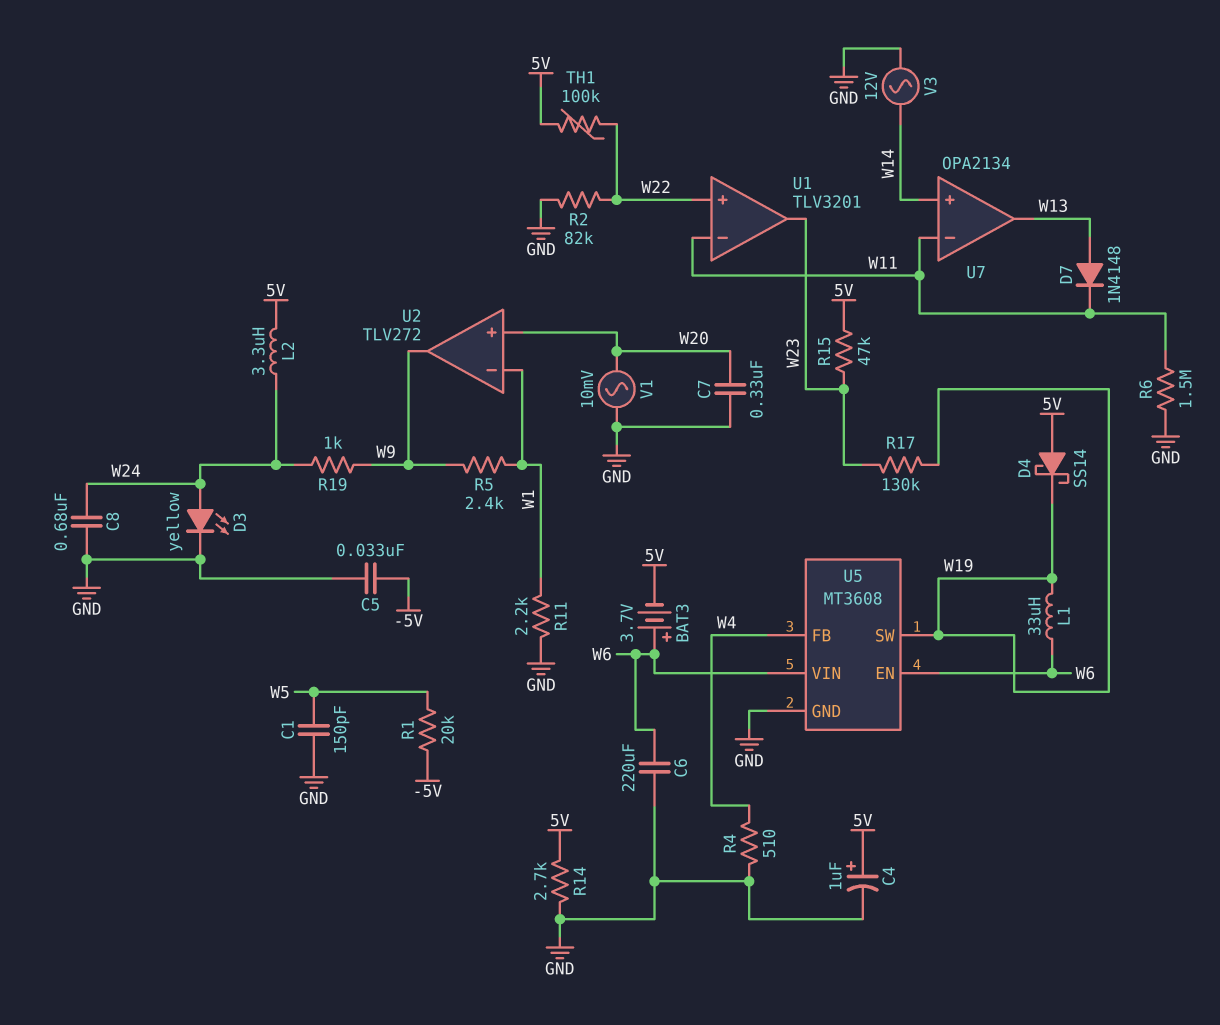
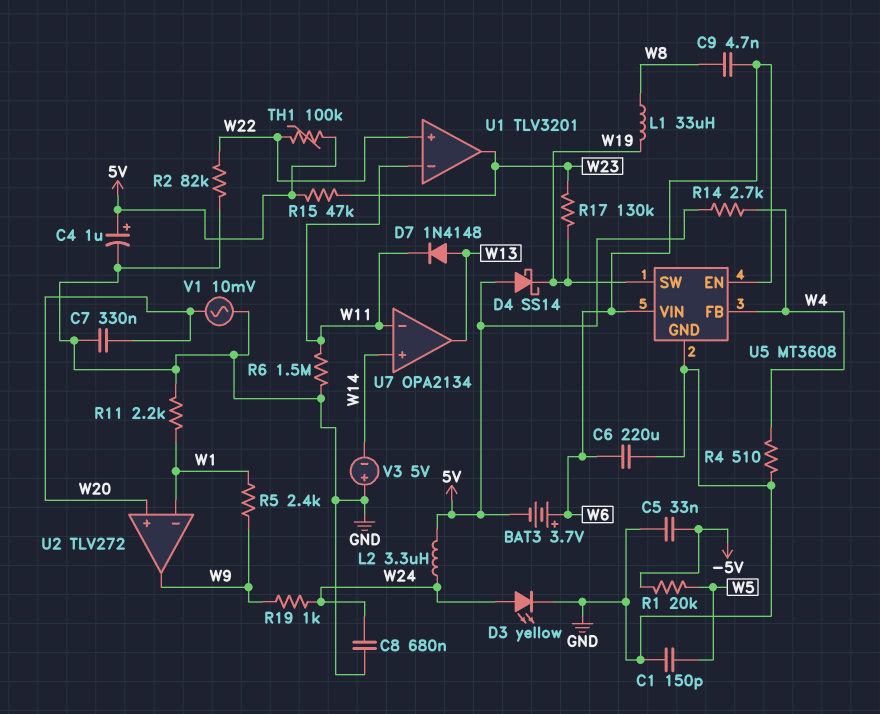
C9: none -> 4.7nF (W6, W8)
L1: 33uH (W6, W19) -> 33uH (W8, W19)
R14: 2.7k (5V, GND) -> 2.7k (5V, W4)
V3: AC 12V (GND, W14) -> 5V (plus GND, minus W14)

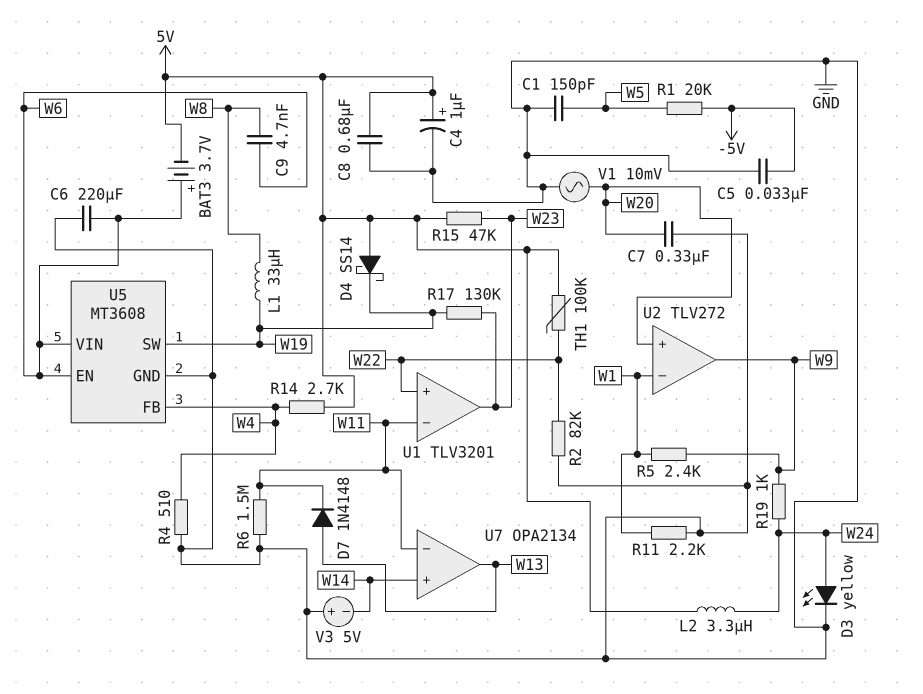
C8: 680nF (GND, W24) -> 680nF (5V, GND)

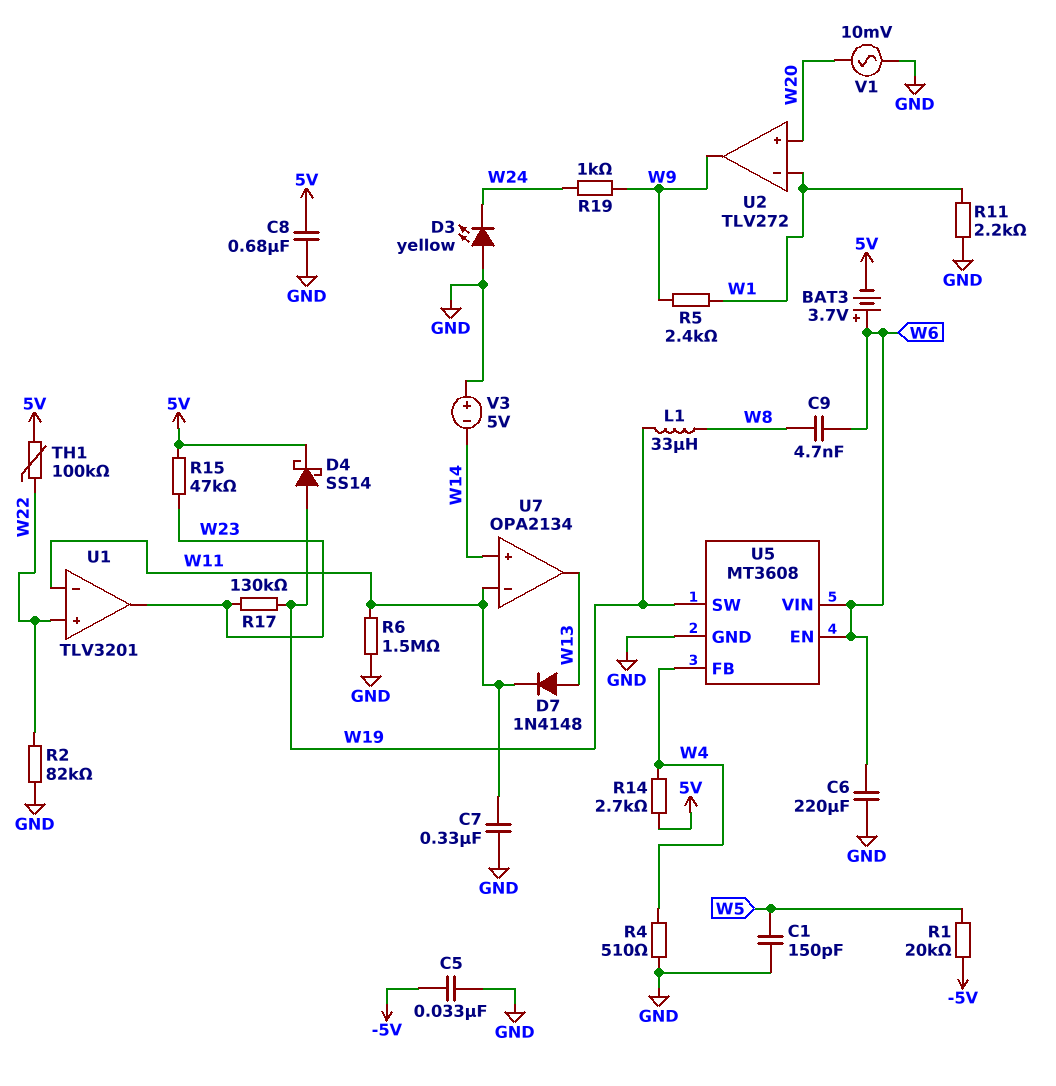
C4: 1uF (plus 5V, minus GND) -> none
C7: 330nF (GND, W20) -> 330nF (GND, W11)
D3: LED yellow (A W24, K GND) -> LED yellow (A GND, K W24)
D4: schottky SS14 (A 5V, K W19) -> schottky SS14 (A W19, K 5V)
L2: 3.3uH (5V, W24) -> none

